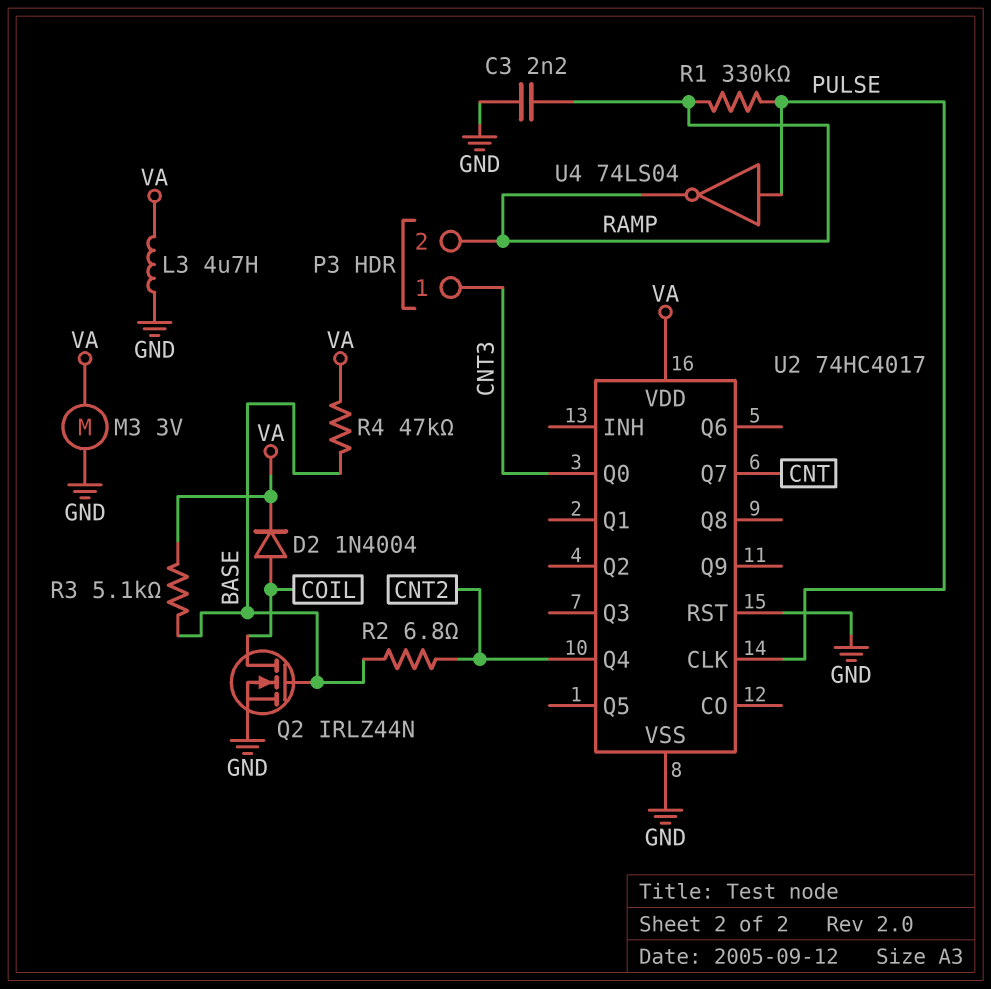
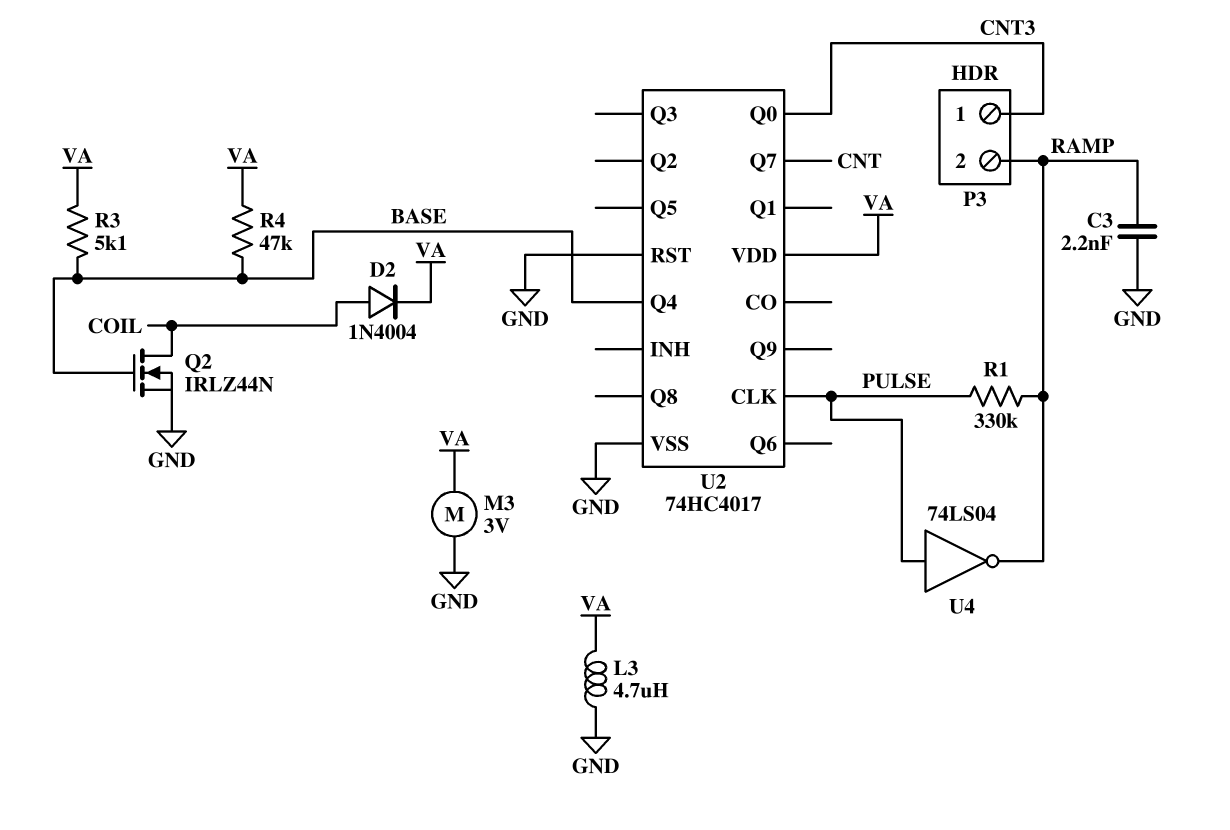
R2: 6.8 (BASE, CNT2) -> none
U2 pin Q4: CNT2 -> BASE

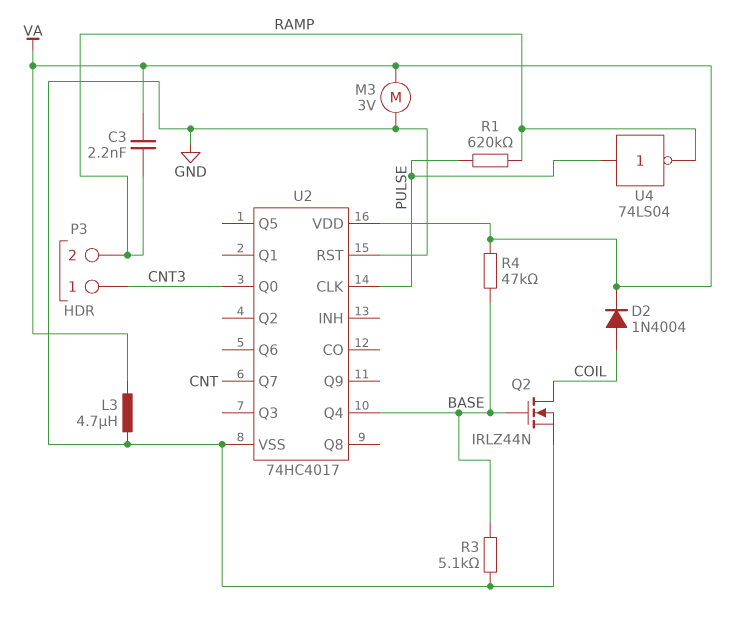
C3: 2.2nF (GND, RAMP) -> 2.2nF (RAMP, VA)
R1: 330k (PULSE, RAMP) -> 620k (PULSE, RAMP)
R3: 5.1k (BASE, VA) -> 5.1k (BASE, GND)

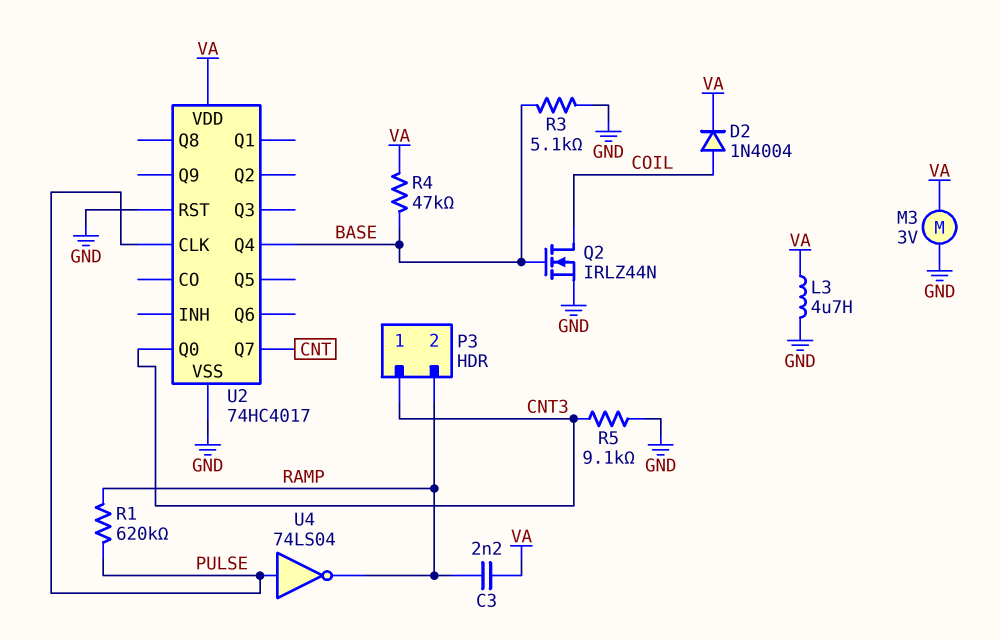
R5: none -> 9.1k (CNT3, GND)

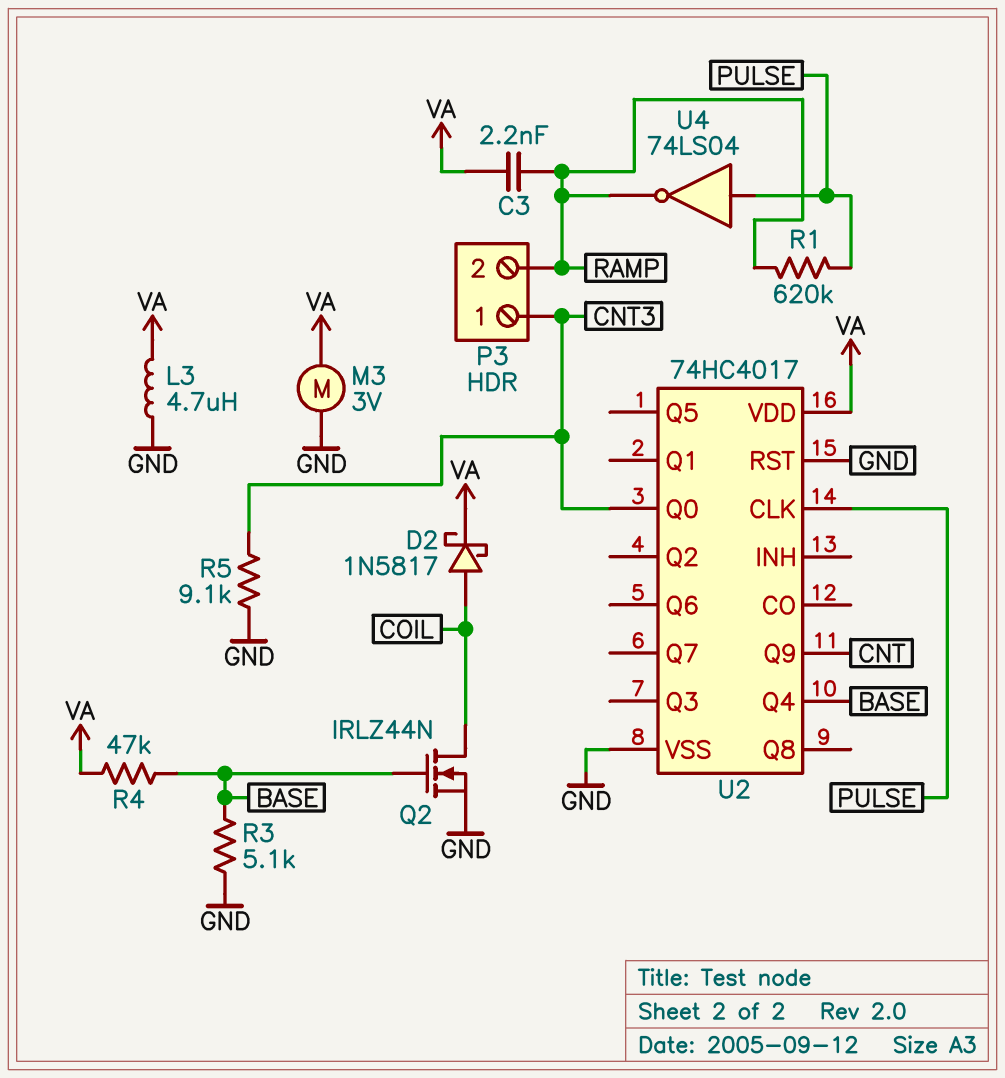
D2: diode 1N4004 (A COIL, K VA) -> schottky 1N5817 (A COIL, K VA)
U2 pin Q7: CNT -> none
U2 pin Q9: none -> CNT

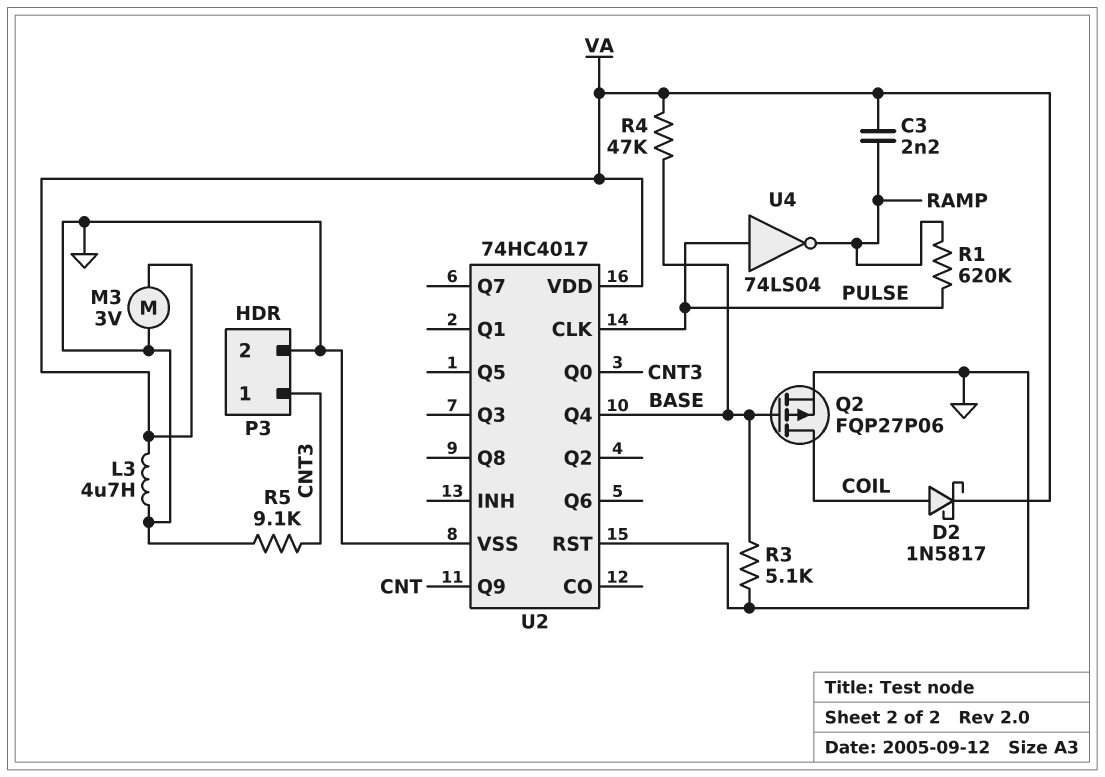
P3 pin 2: RAMP -> GND
Q2: NMOS IRLZ44N (G BASE, D COIL, S GND) -> PMOS FQP27P06 (G BASE, D COIL, S GND)

